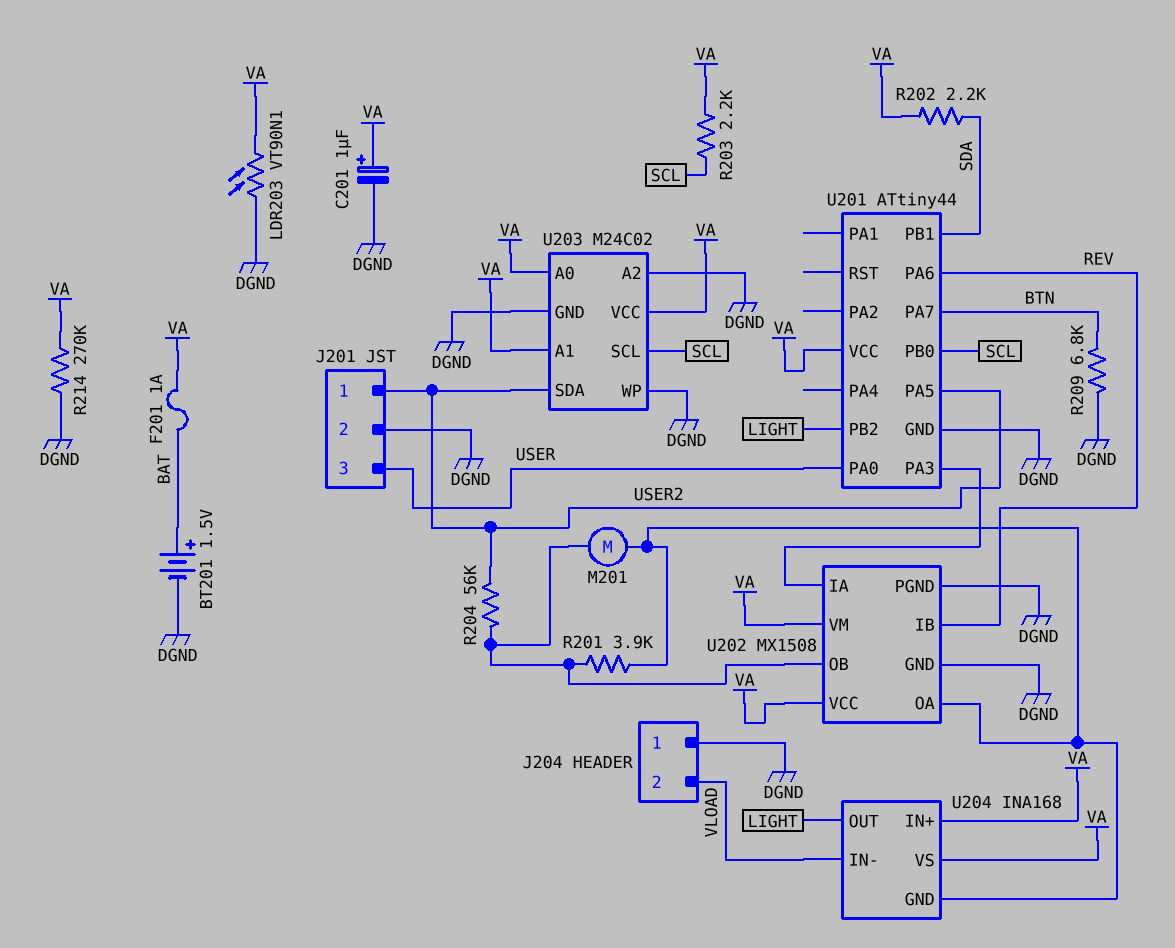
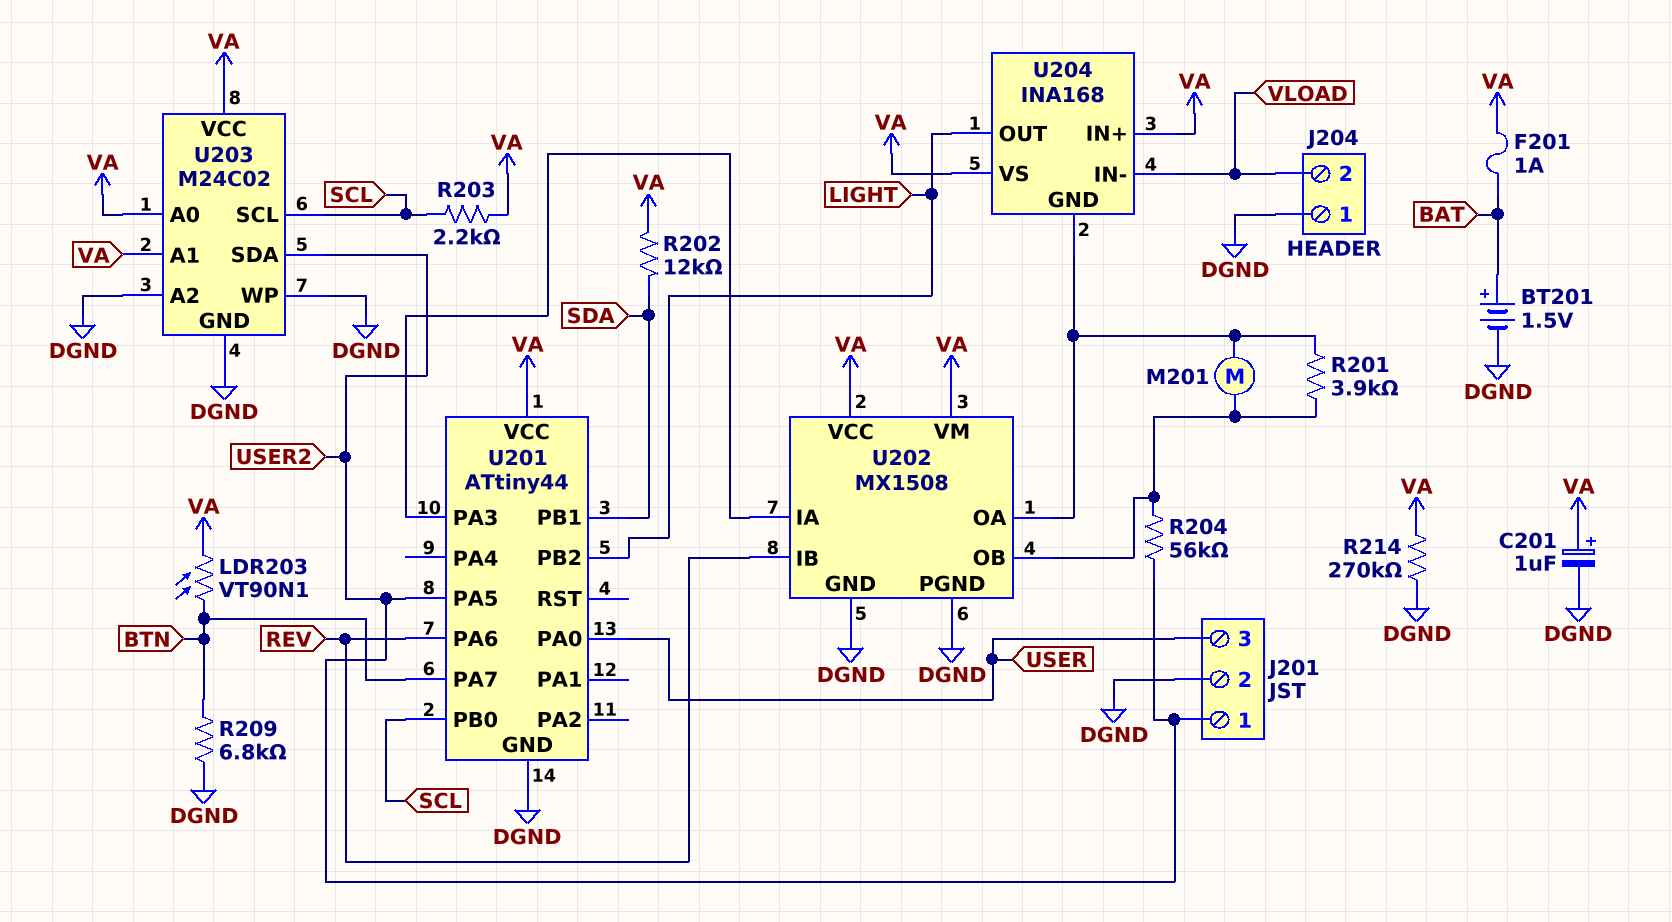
LDR203: VT90N1 (DGND, VA) -> VT90N1 (BTN, VA)
R202: 2.2k (SDA, VA) -> 12k (SDA, VA)

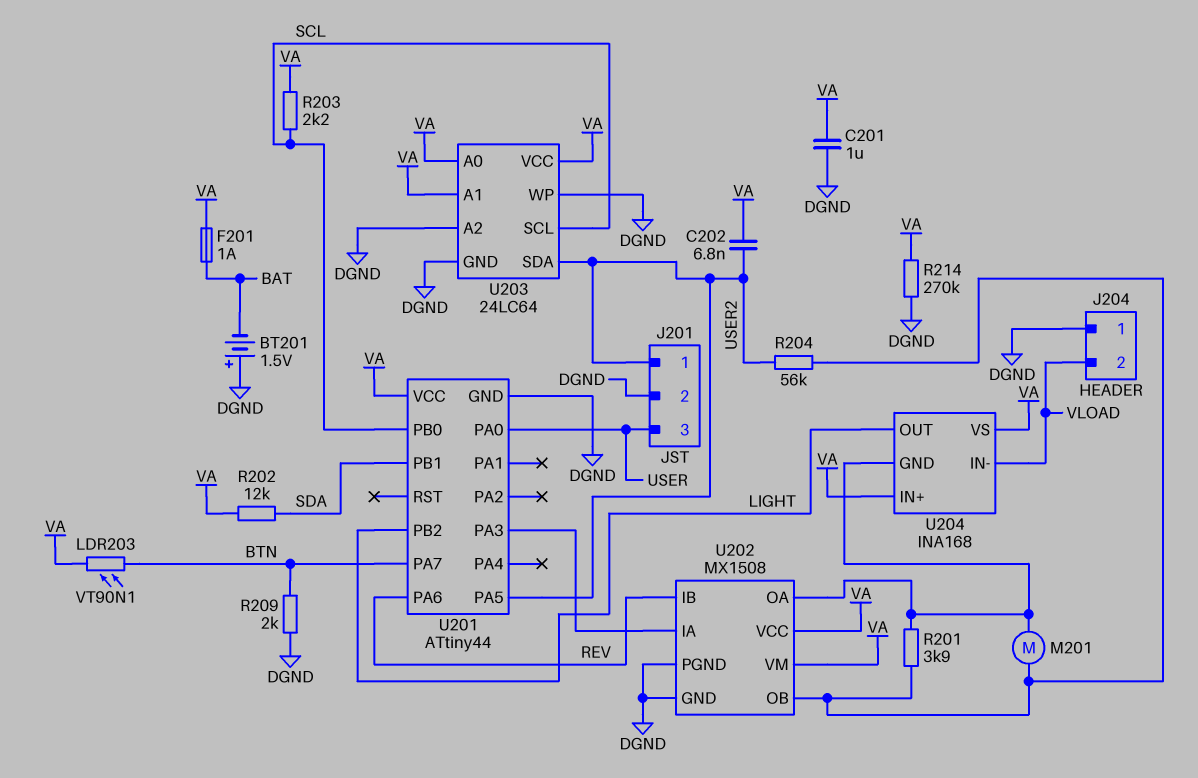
BT201: 1.5V (plus BAT, minus DGND) -> 1.5V (plus DGND, minus BAT)
C201: 1uF (plus VA, minus DGND) -> 1uF (DGND, VA)
C202: none -> 6.8nF (USER2, VA)
R209: 6.8k (BTN, DGND) -> 2k (BTN, DGND)
U203: M24C02 -> 24LC64

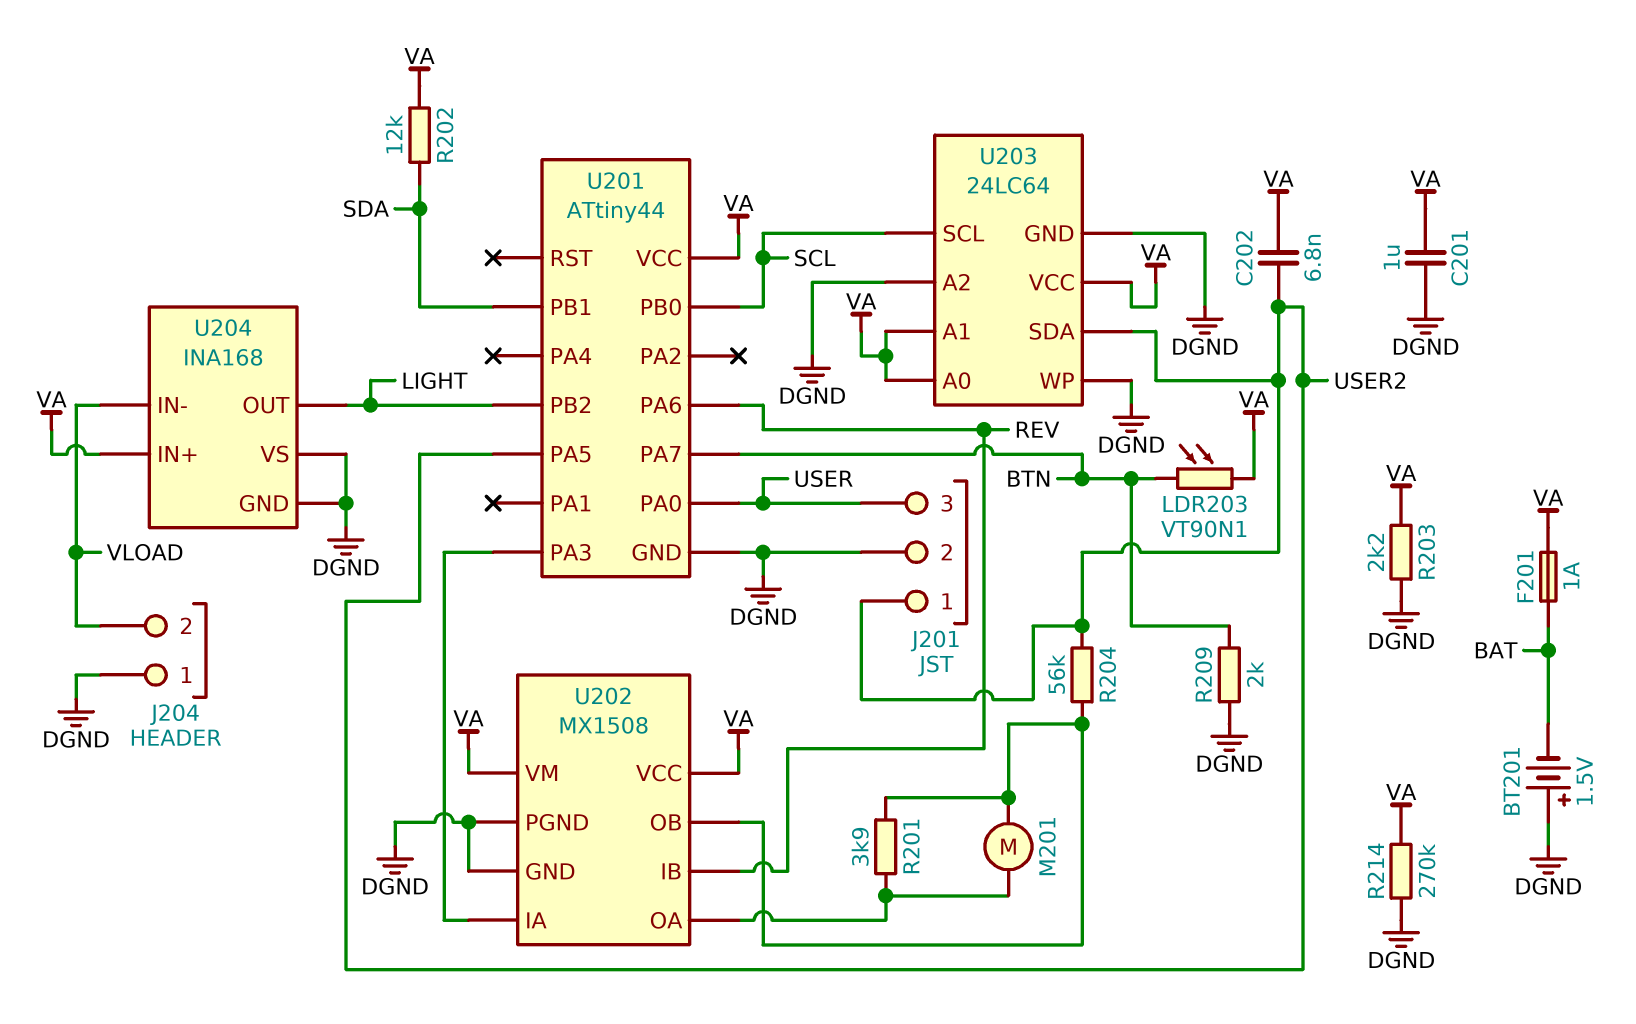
R203: 2.2k (SCL, VA) -> 2.2k (DGND, VA)
U204 pin GND: U202/OA -> DGND
U204 pin VS: VA -> DGND

